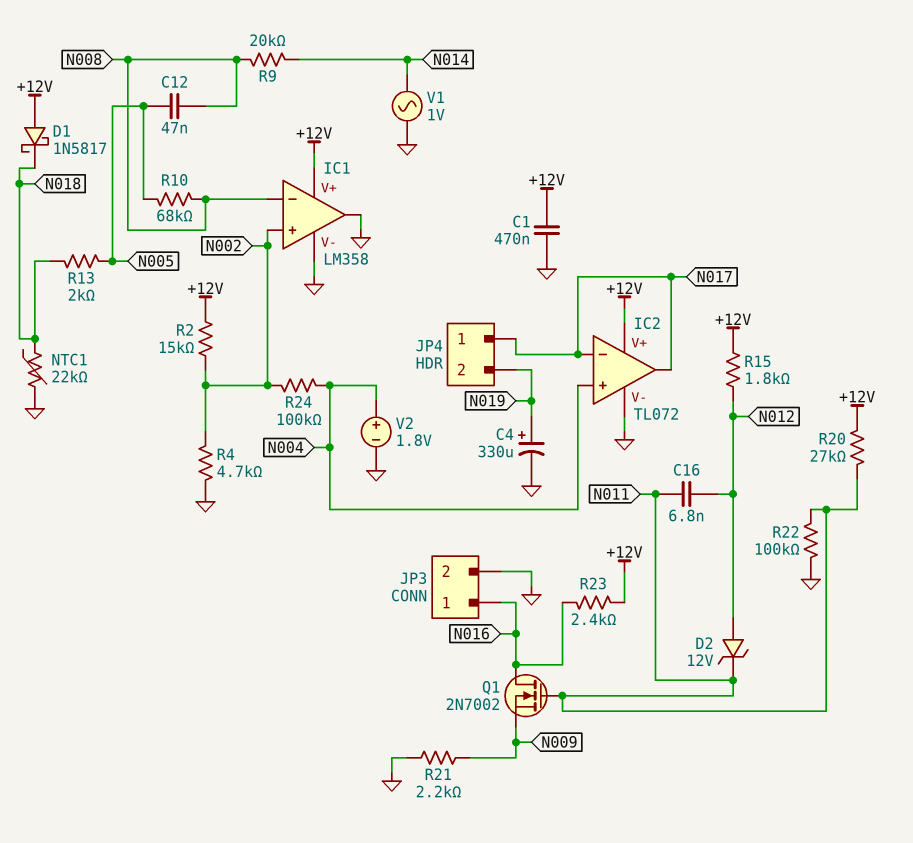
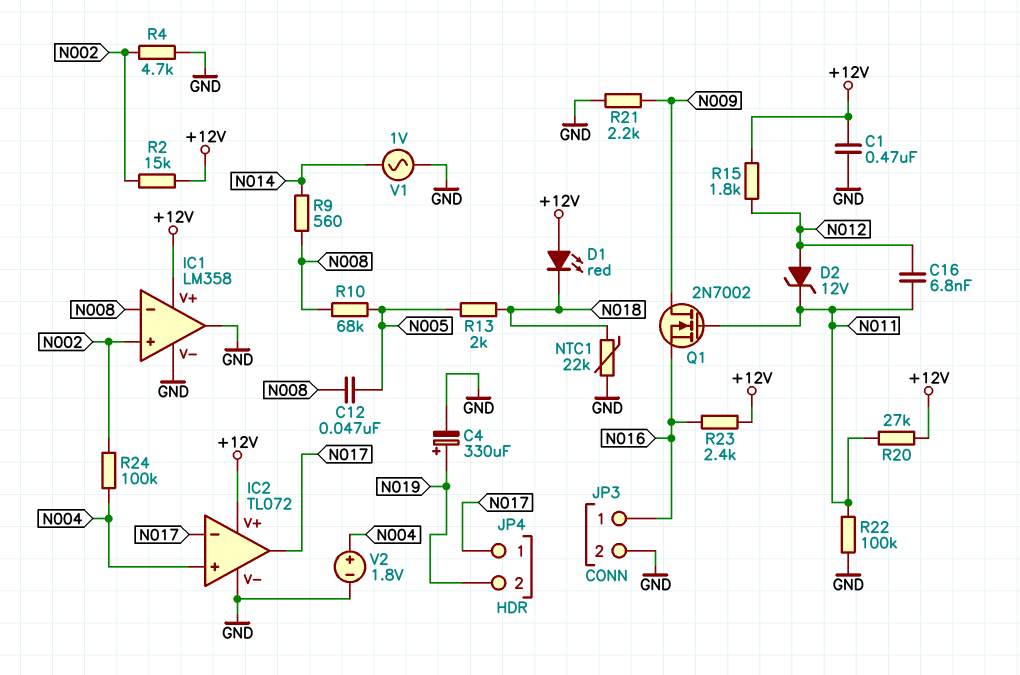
D1: schottky 1N5817 (A +12V, K N018) -> LED red (A +12V, K N018)
Q1: NMOS 2N7002 (G N011, D N016, S N009) -> NMOS 2N7002 (G N011, D N009, S N016)
R9: 20k (N008, N014) -> 560 (N008, N014)

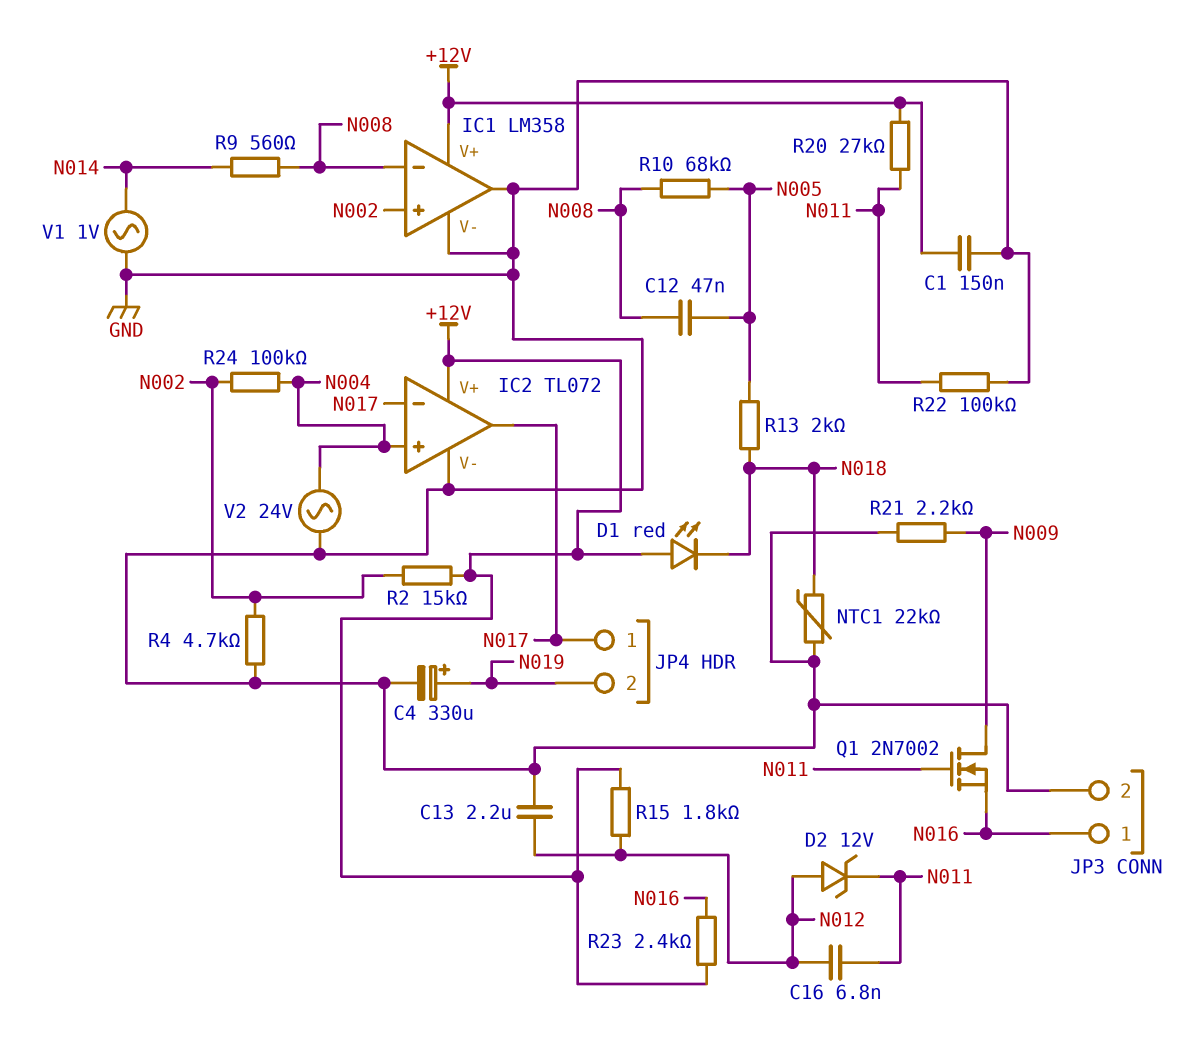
C1: 470nF (+12V, GND) -> 150nF (+12V, GND)
C13: none -> 2.2uF (GND, N012)
V2: 1.8V (plus N004, minus GND) -> AC 24V (GND, N004)

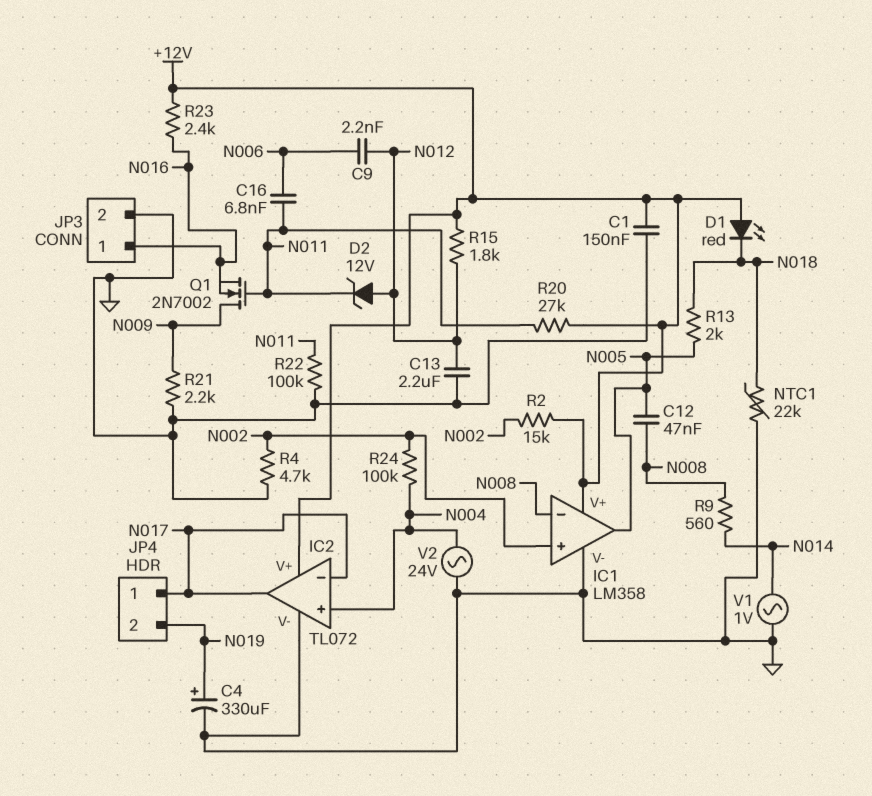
C9: none -> 2.2nF (N006, N012)
C16: 6.8nF (N011, N012) -> 6.8nF (N006, N011)
IC1 pin out: GND -> N005
R10: 68k (N005, N008) -> none

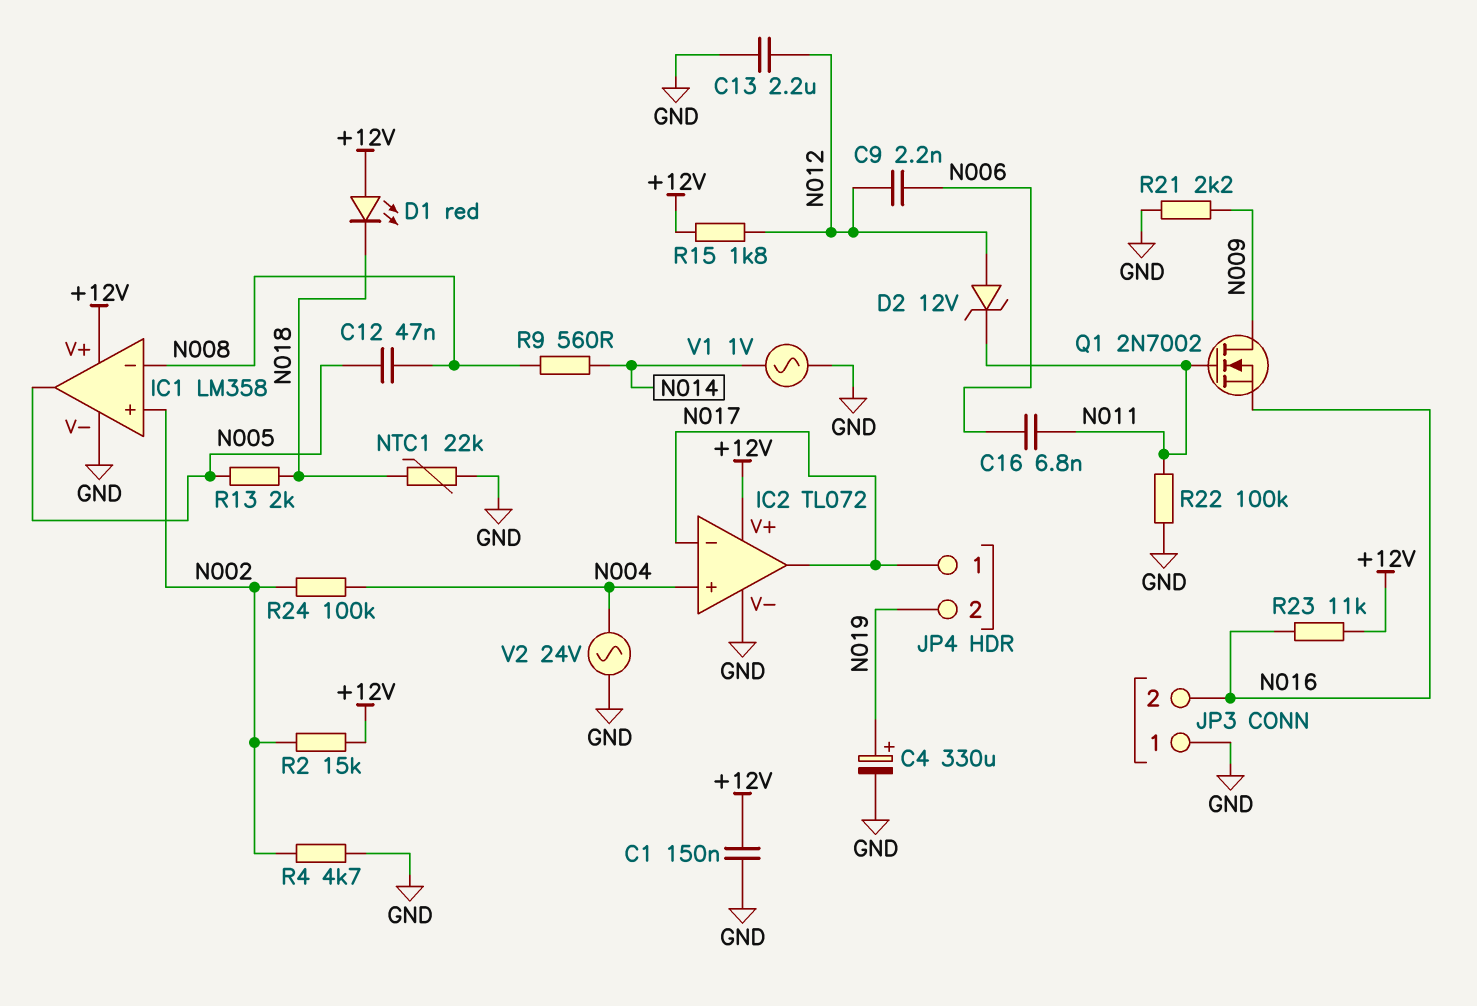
JP3 pin 1: N016 -> GND
JP3 pin 2: GND -> N016
R20: 27k (+12V, N011) -> none
R23: 2.4k (+12V, N016) -> 11k (+12V, N016)

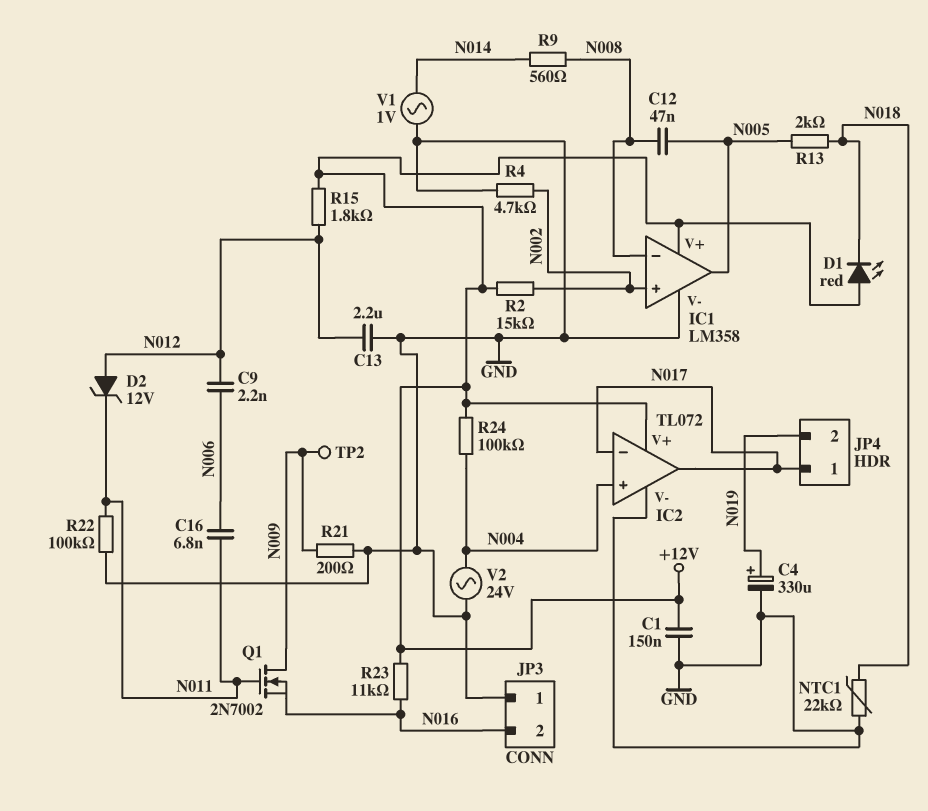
R21: 2.2k (GND, N009) -> 200 (GND, N009)
R24: 100k (N002, N004) -> 100k (+12V, N004)
TP2: none -> test point (N009)

